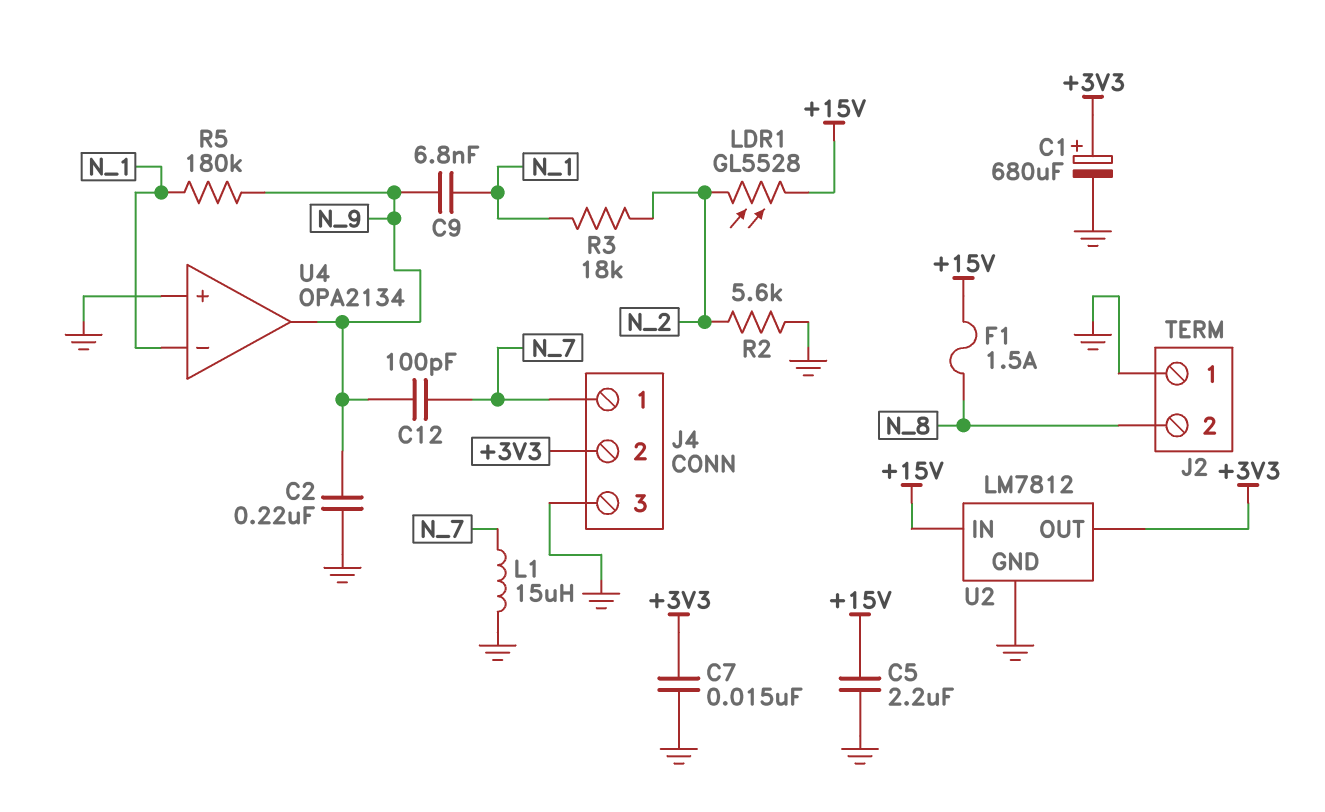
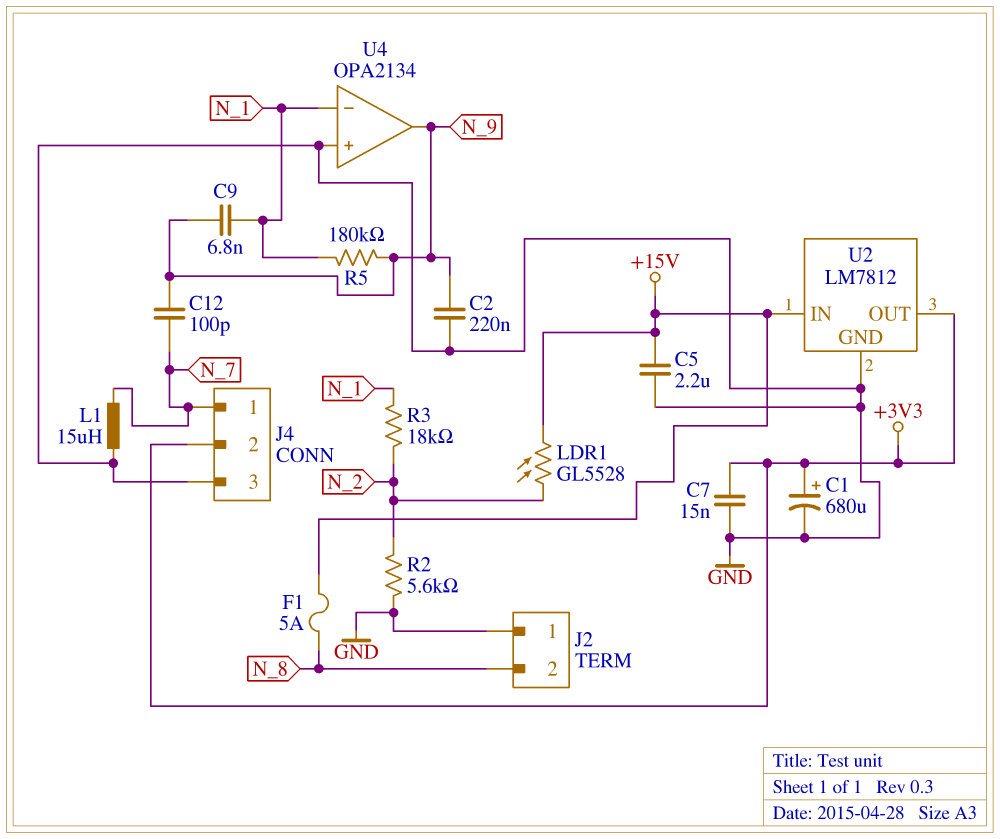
F1: 1.5A (+15V, N_8) -> 5A (+15V, N_8)

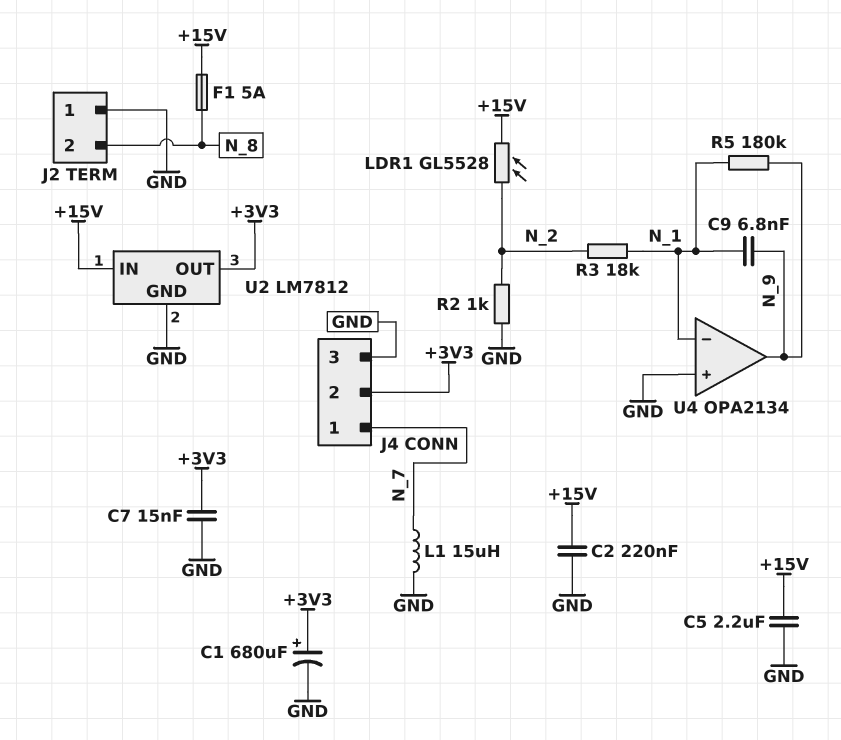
C2: 220nF (GND, N_9) -> 220nF (+15V, GND)
C12: 100pF (N_7, N_9) -> none
R2: 5.6k (GND, N_2) -> 1k (GND, N_2)

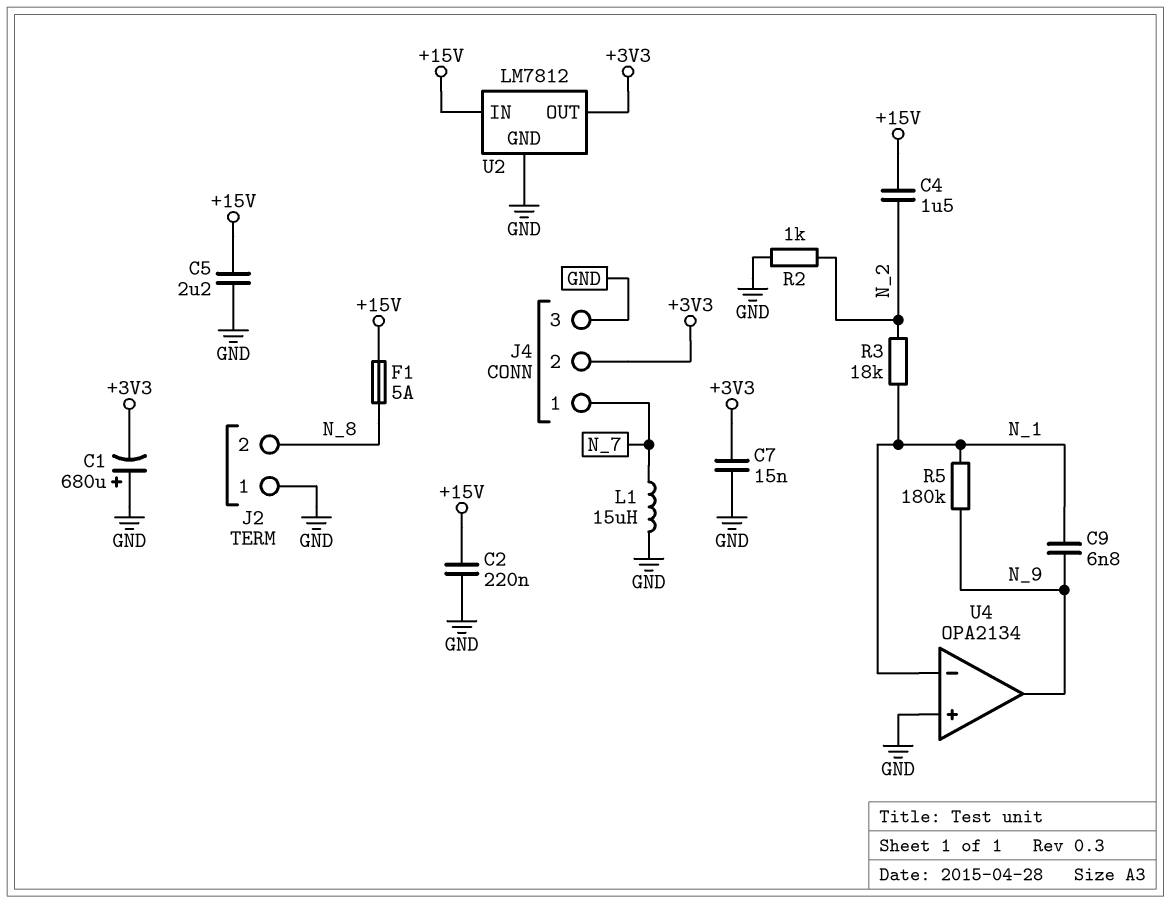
C1: 680uF (plus +3V3, minus GND) -> 680uF (plus GND, minus +3V3)
C4: none -> 1.5uF (+15V, N_2)
LDR1: GL5528 (+15V, N_2) -> none

